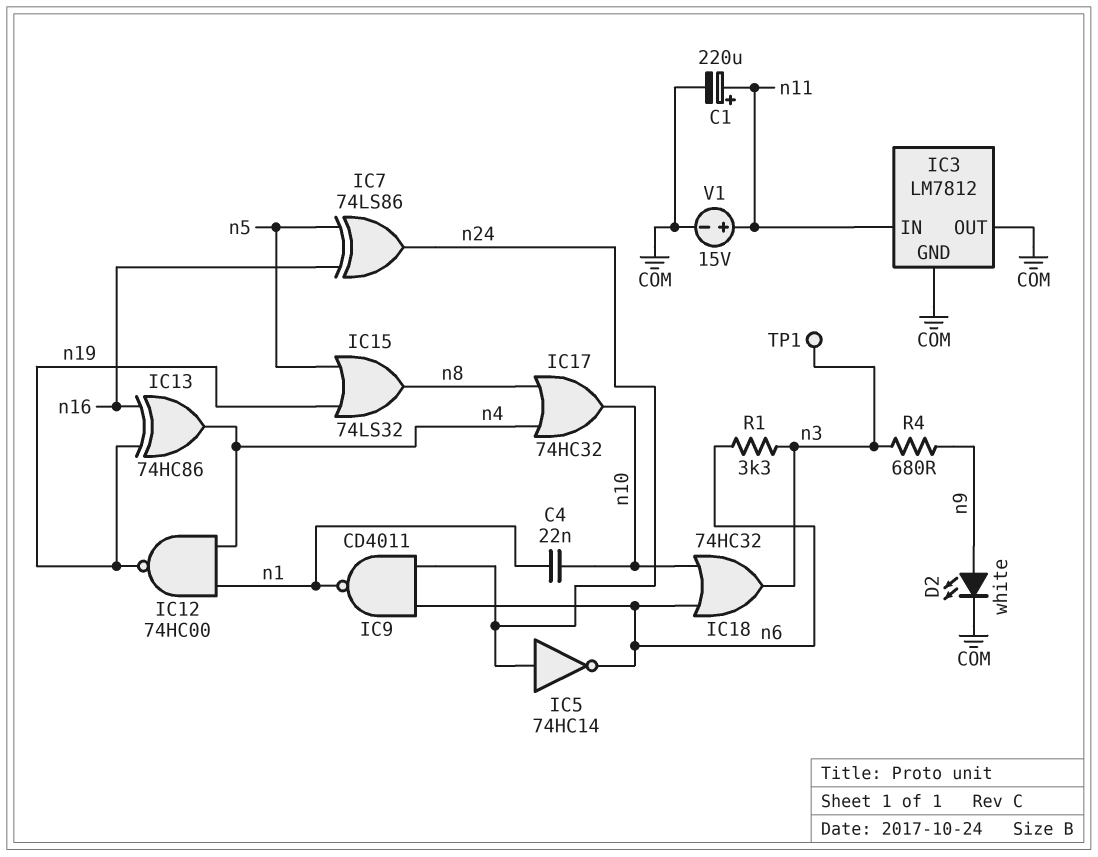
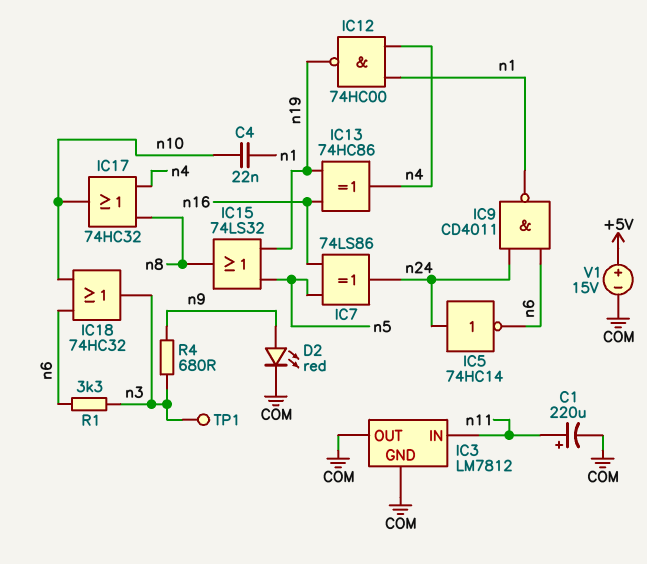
D2: LED white (A n9, K COM) -> LED red (A n9, K COM)
V1: 15V (plus n11, minus COM) -> 15V (plus +5V, minus COM)

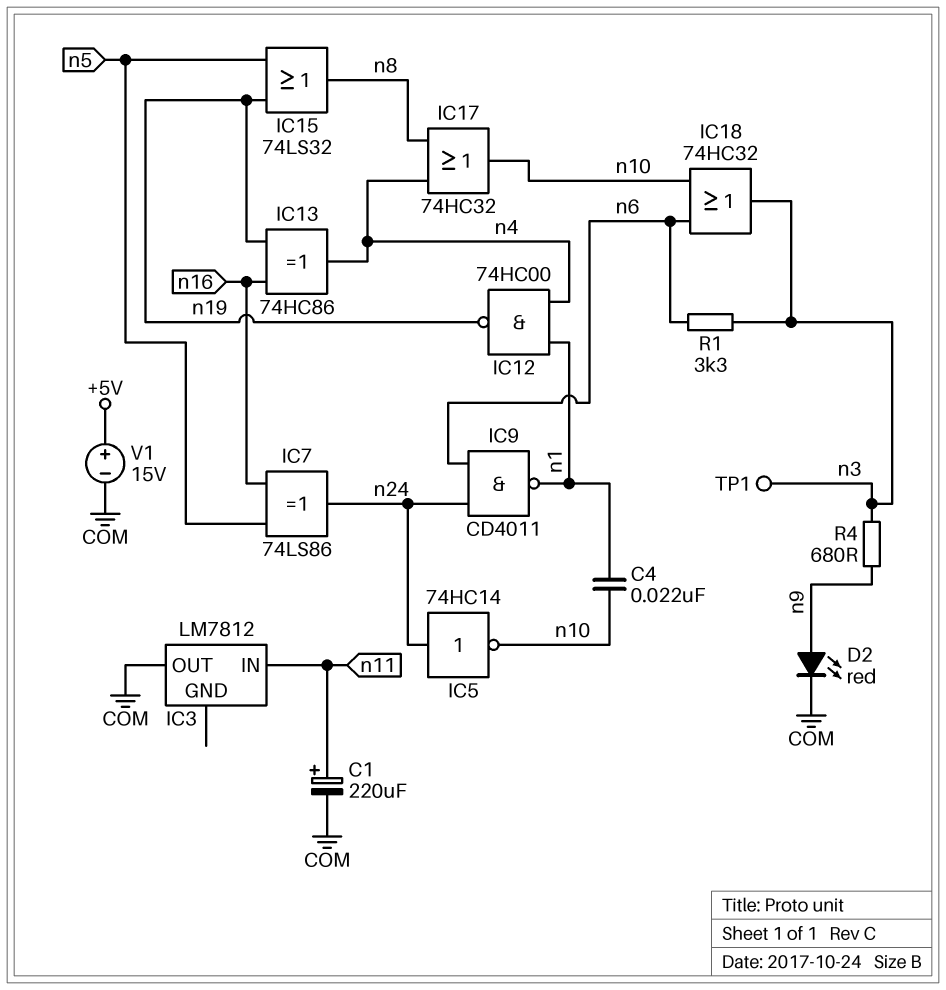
IC3 pin GND: COM -> none
IC5: NOT 74HC14 (in n24, out n6) -> NOT 74HC14 (in n24, out n10)

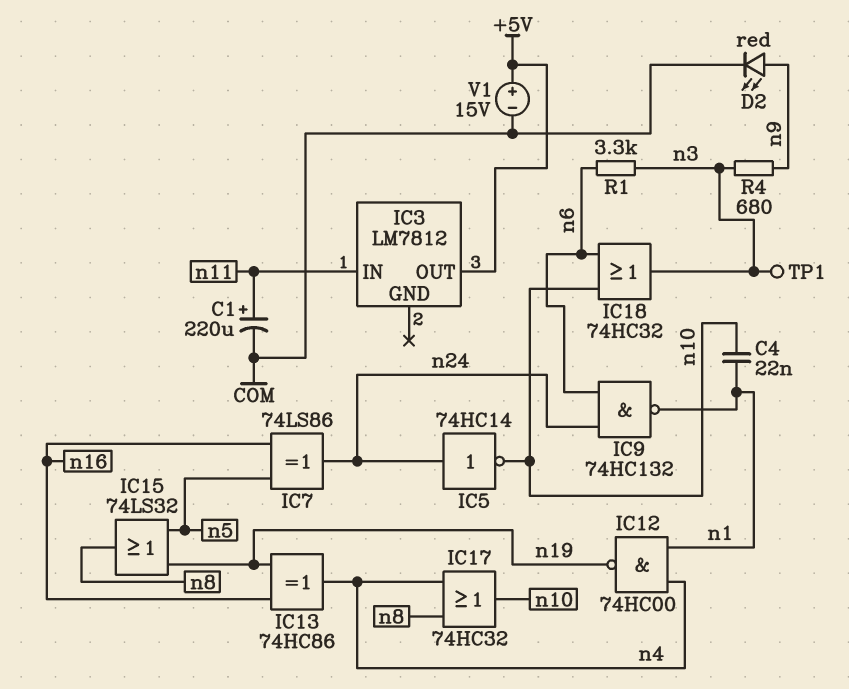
IC3 pin OUT: COM -> +5V
IC9: NAND CD4011 (in n6, in n24, out n1) -> NAND 74HC132 (in n6, in n24, out n1)

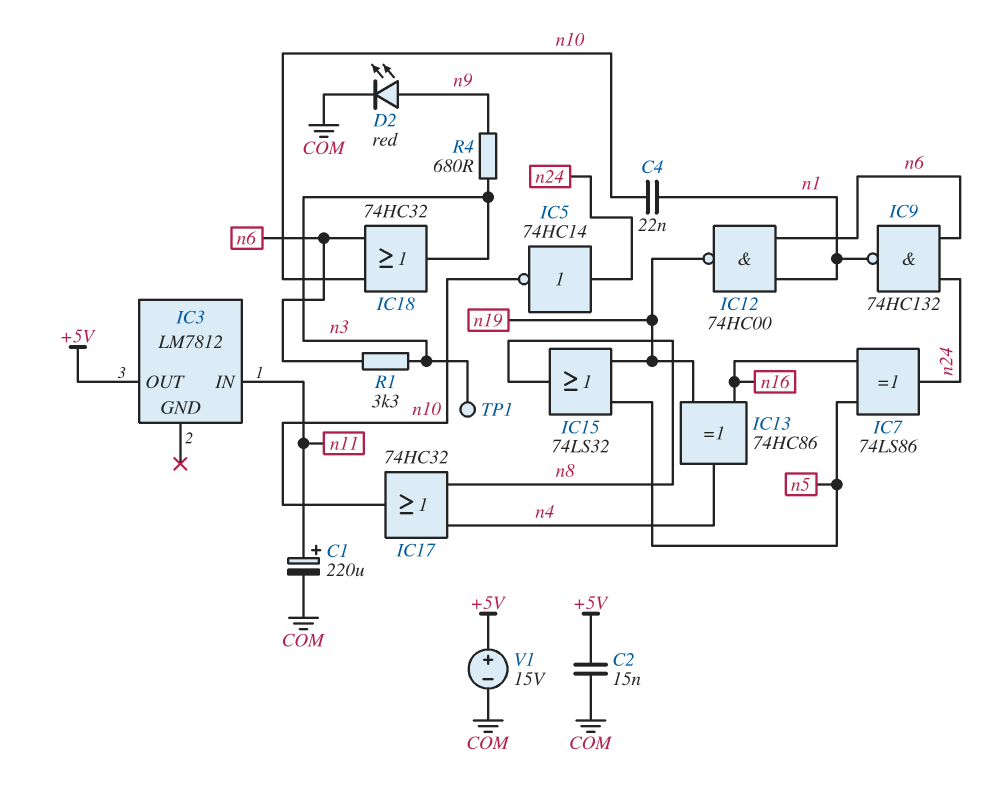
C2: none -> 15nF (+5V, COM)
IC12: NAND 74HC00 (in n1, in n4, out n19) -> NAND 74HC00 (in n1, in n6, out n19)

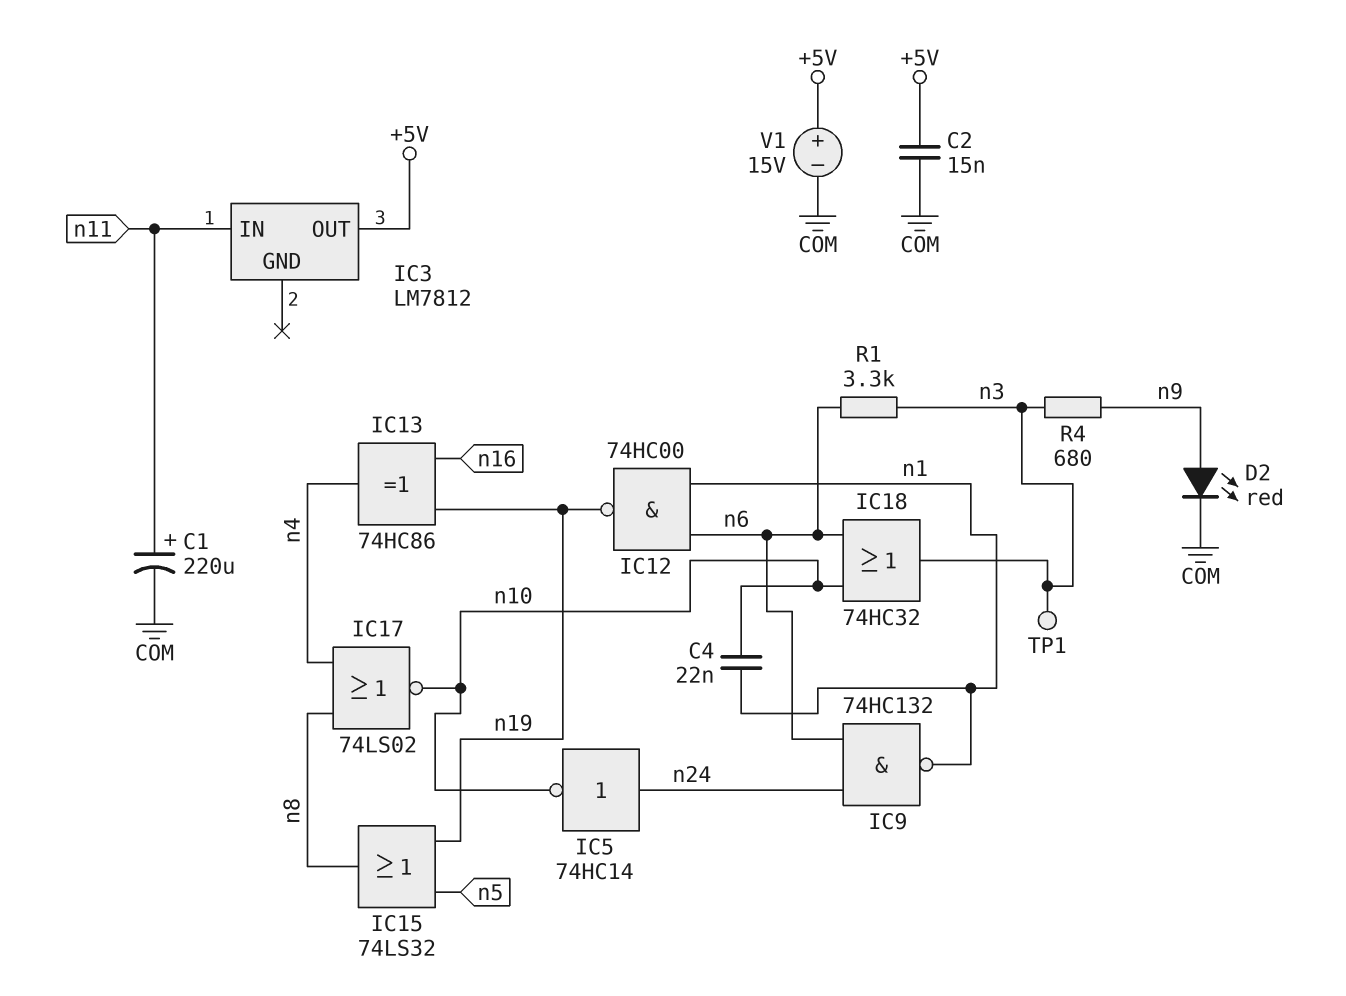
IC7: XOR 74LS86 (in n5, in n16, out n24) -> none
IC17: OR 74HC32 (in n4, in n8, out n10) -> NOR 74LS02 (in n4, in n8, out n10)

